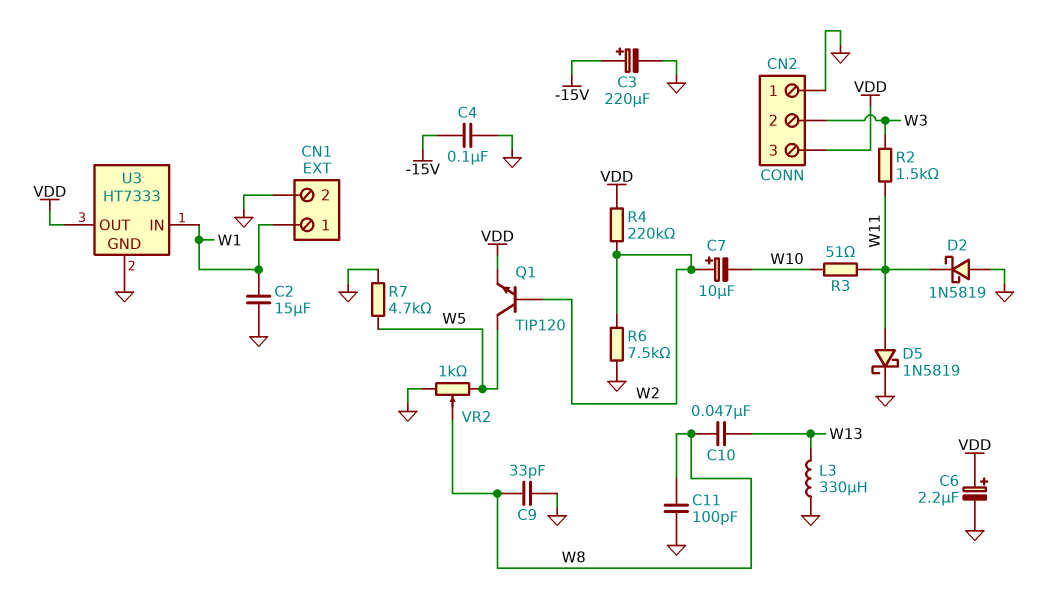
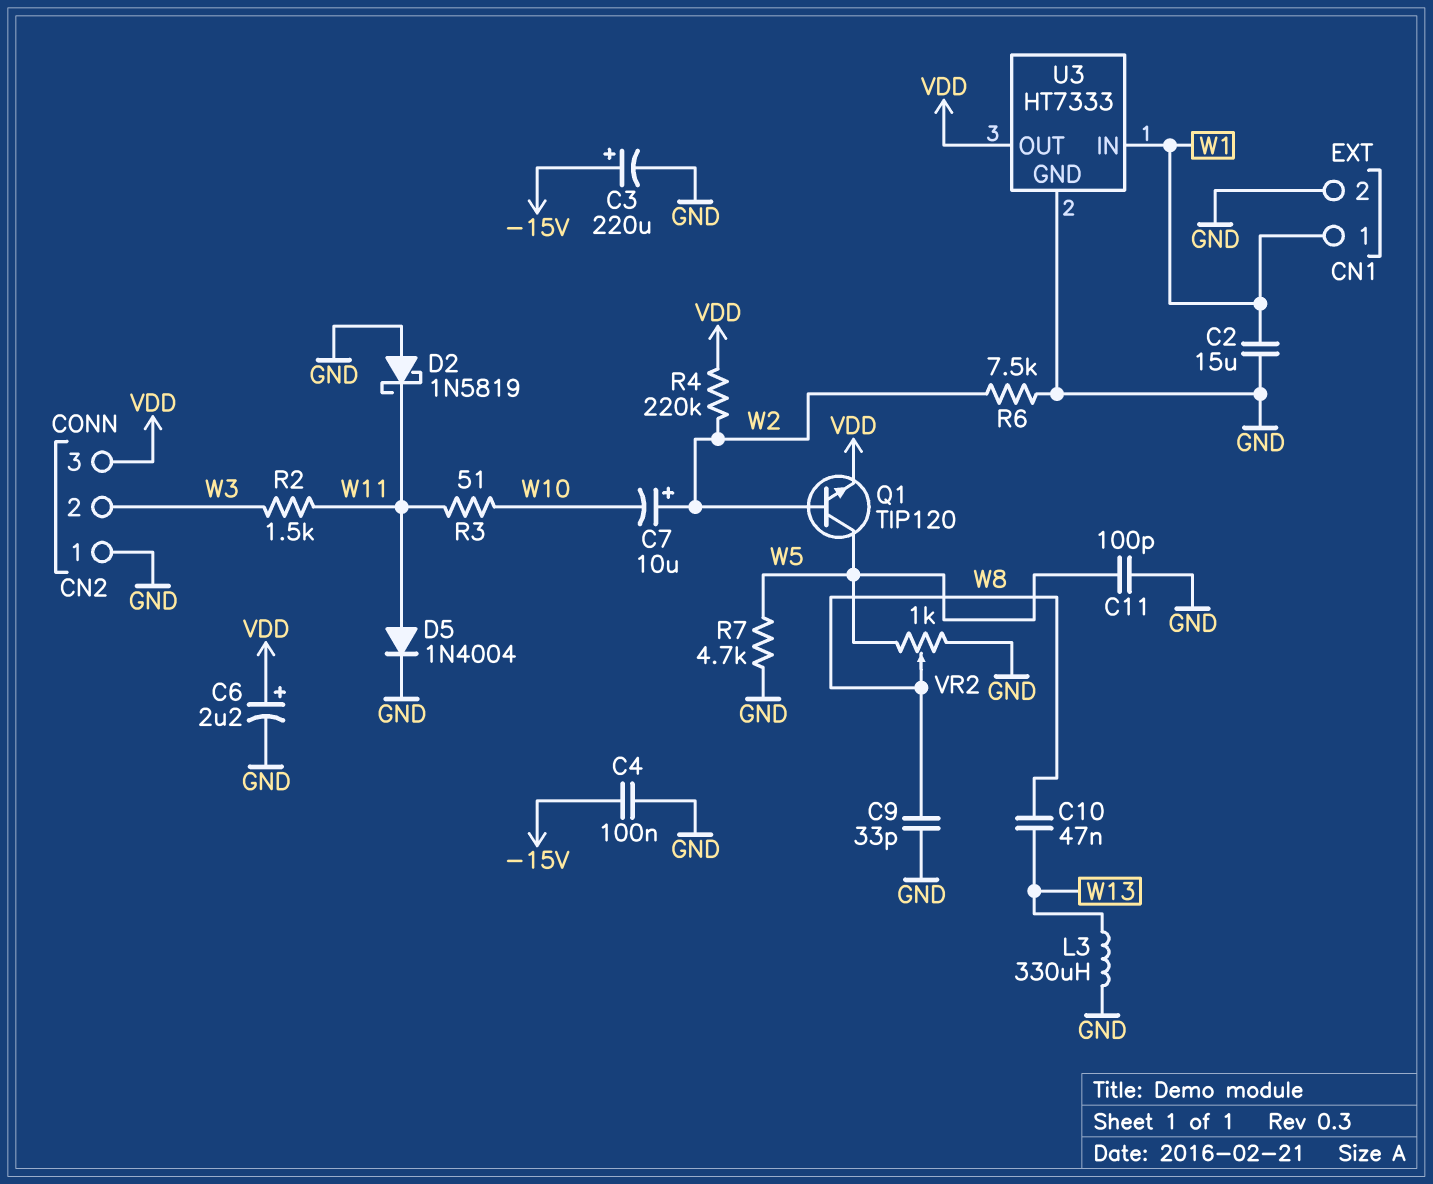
C11: 100pF (GND, W8) -> 100pF (GND, W5)
D5: schottky 1N5819 (A W11, K GND) -> diode 1N4004 (A W11, K GND)

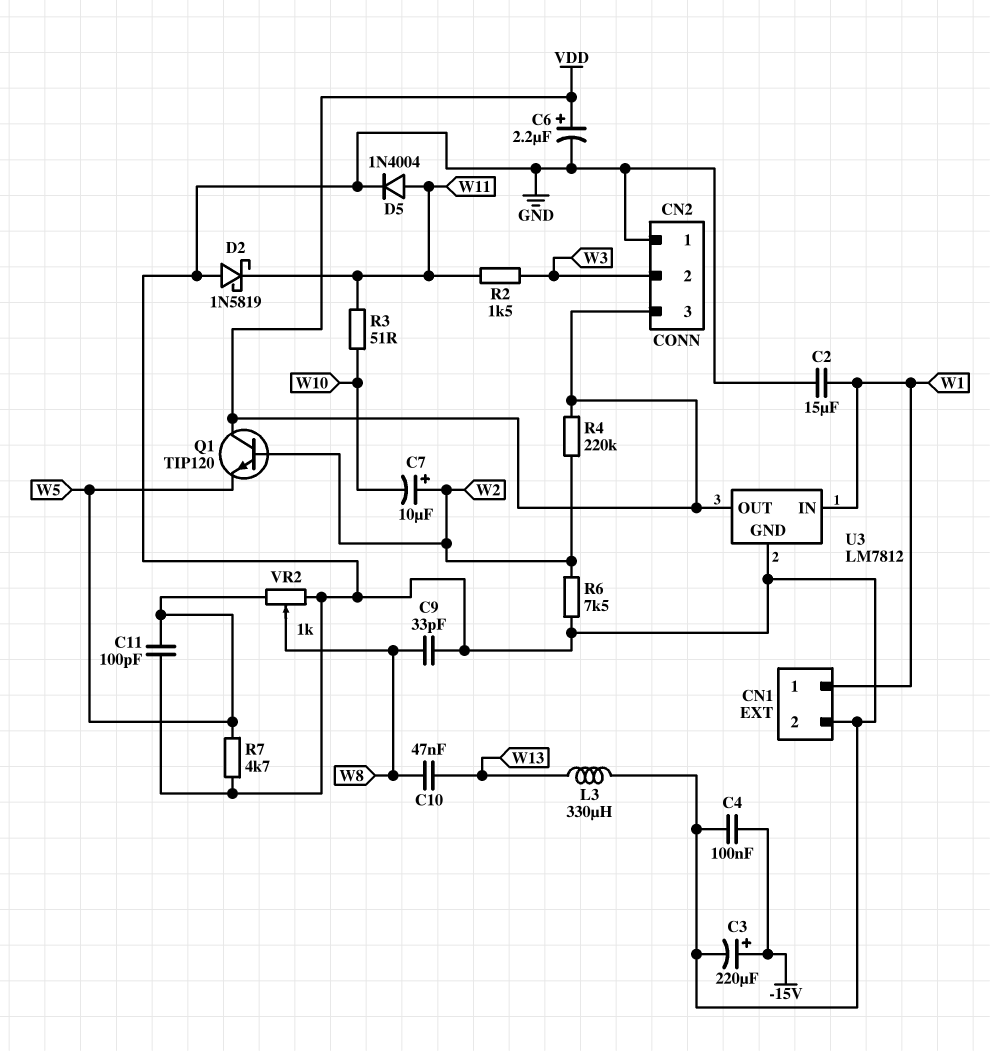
Q1: NPN TIP120 (B W2, C W5, E VDD) -> NPN TIP120 (B W2, C VDD, E W5)
U3: HT7333 -> LM7812

